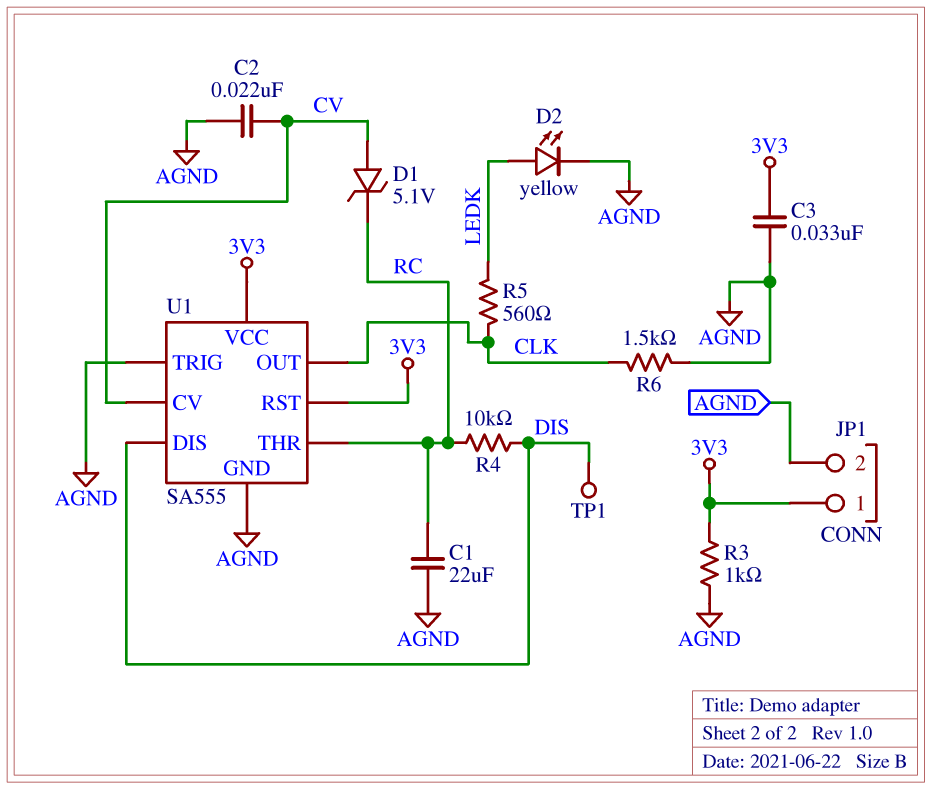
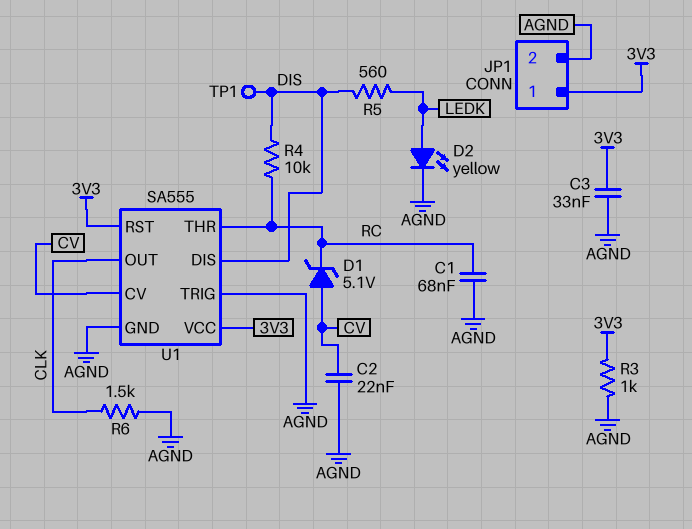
C1: 22uF (AGND, RC) -> 68nF (AGND, RC)
R5: 560 (CLK, LEDK) -> 560 (DIS, LEDK)

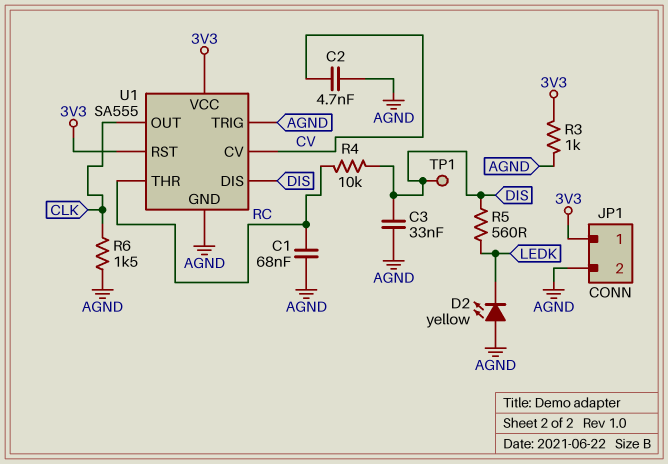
C2: 22nF (AGND, CV) -> 4.7nF (AGND, CV)
C3: 33nF (3V3, AGND) -> 33nF (AGND, DIS)
D1: zener 5.1V (A CV, K RC) -> none
D2: LED yellow (A LEDK, K AGND) -> LED yellow (A AGND, K LEDK)

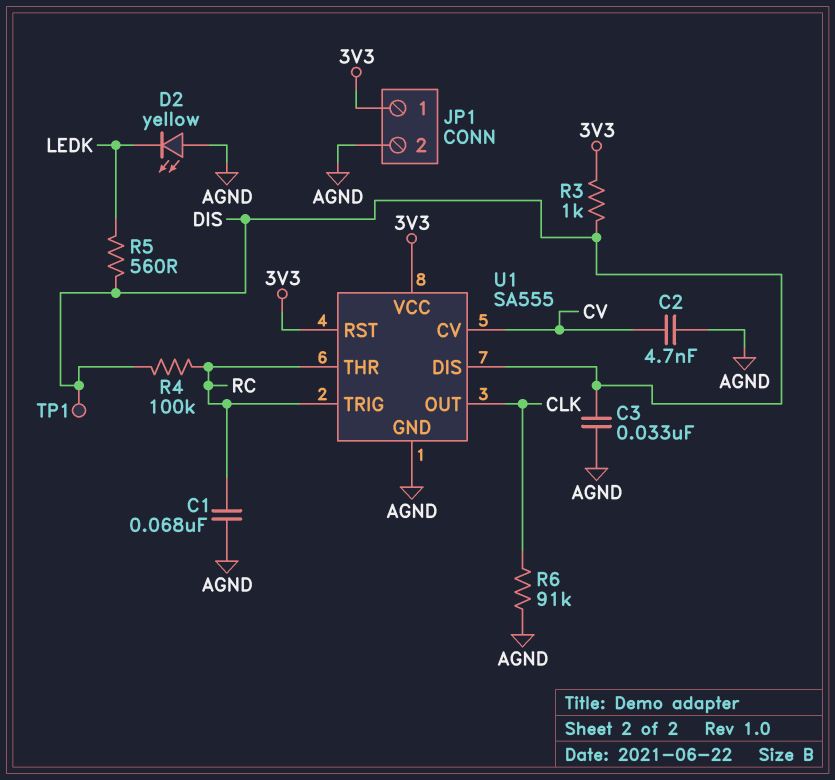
R3: 1k (3V3, AGND) -> 1k (3V3, DIS)
R4: 10k (DIS, RC) -> 100k (DIS, RC)
R6: 1.5k (AGND, CLK) -> 91k (AGND, CLK)
U1 pin TRIG: AGND -> RC

